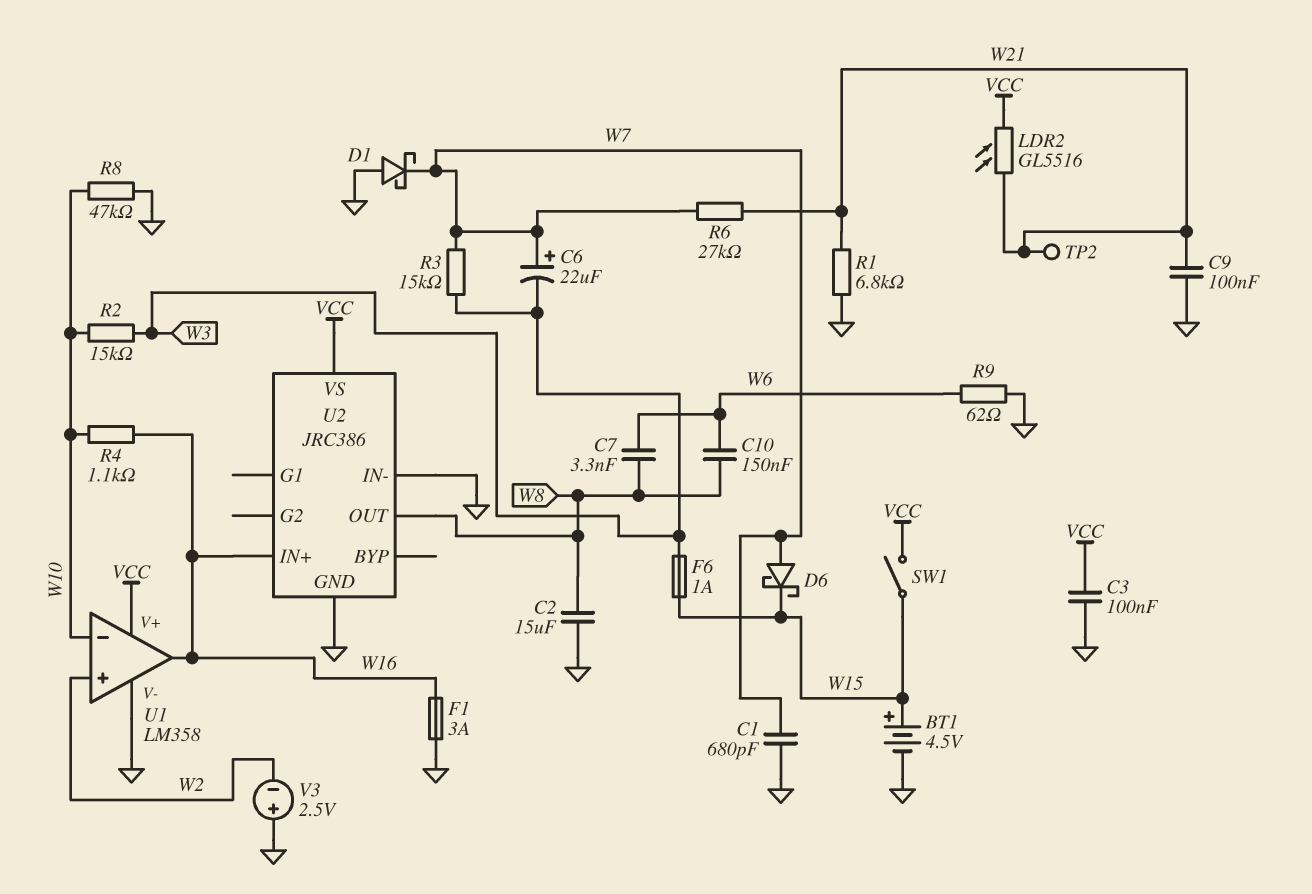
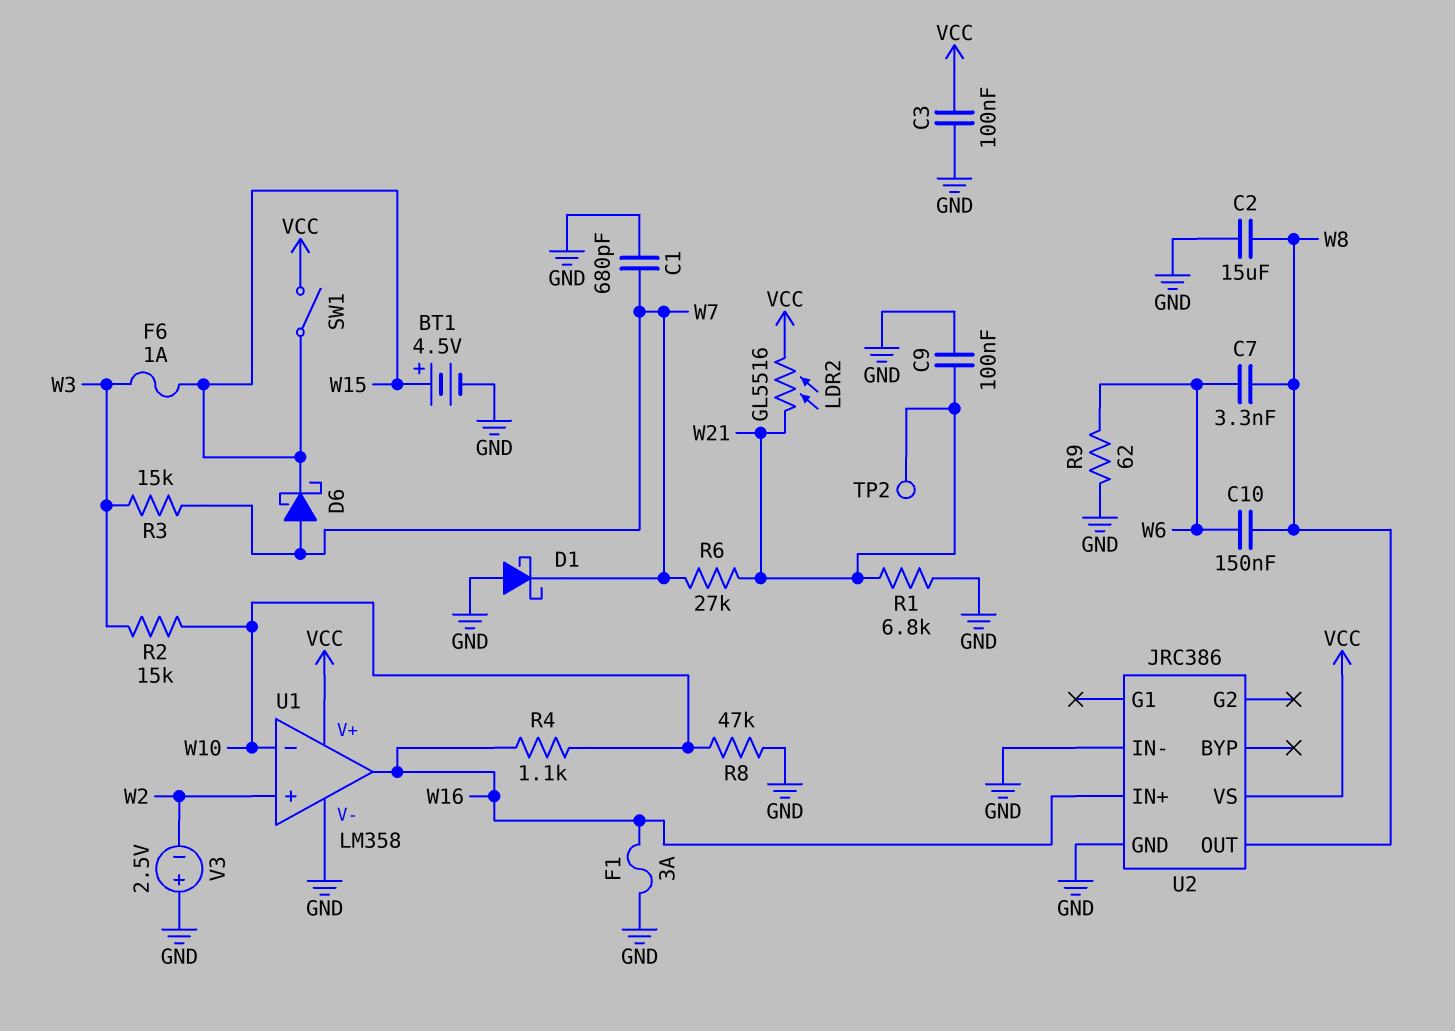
C6: 22uF (plus W7, minus W3) -> none

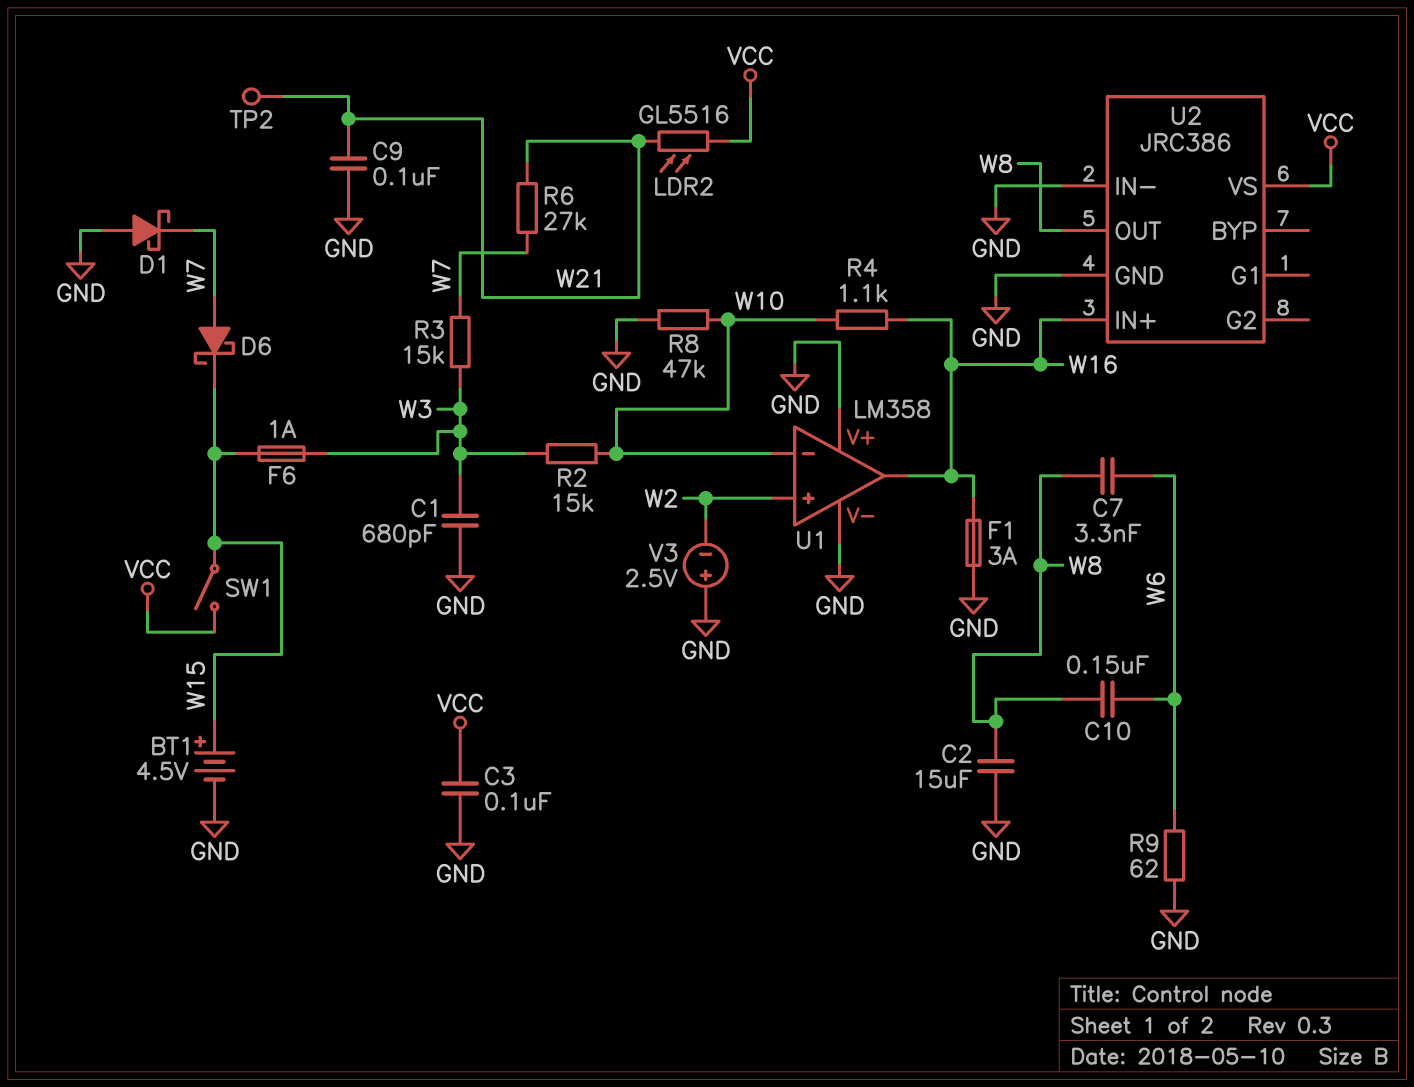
C1: 680pF (GND, W7) -> 680pF (GND, W3)
R1: 6.8k (GND, W21) -> none
U1 pin V+: VCC -> GND

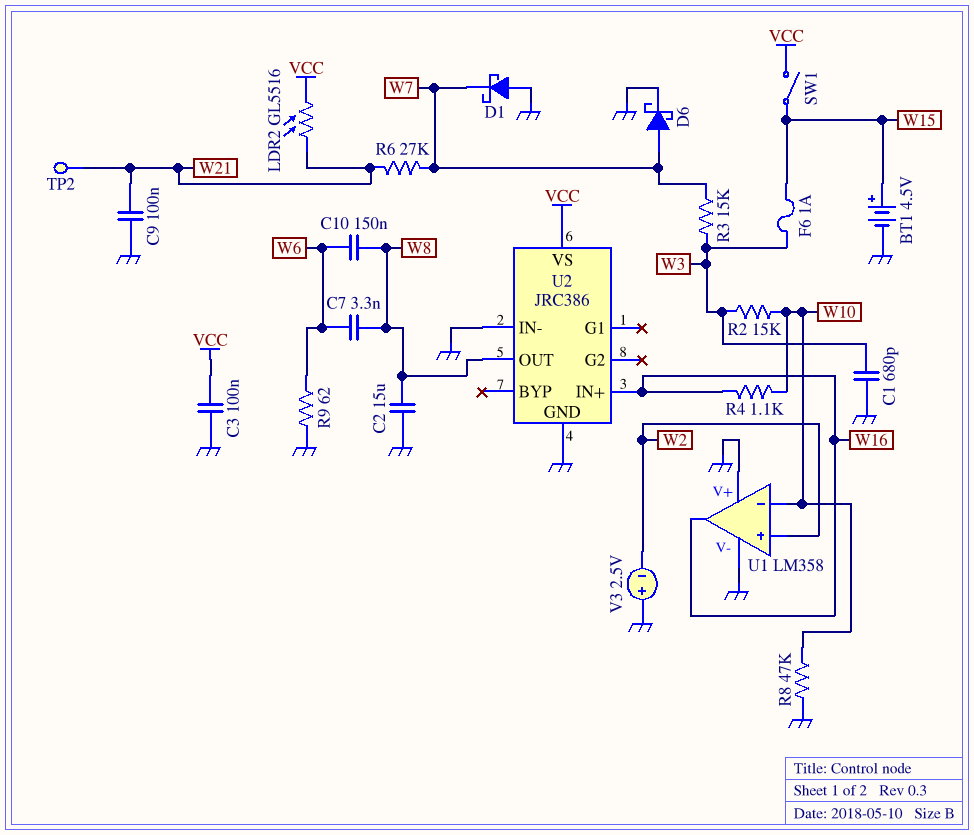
D6: schottky (A W7, K W15) -> schottky (A W7, K GND)
F1: 3A (GND, W16) -> none

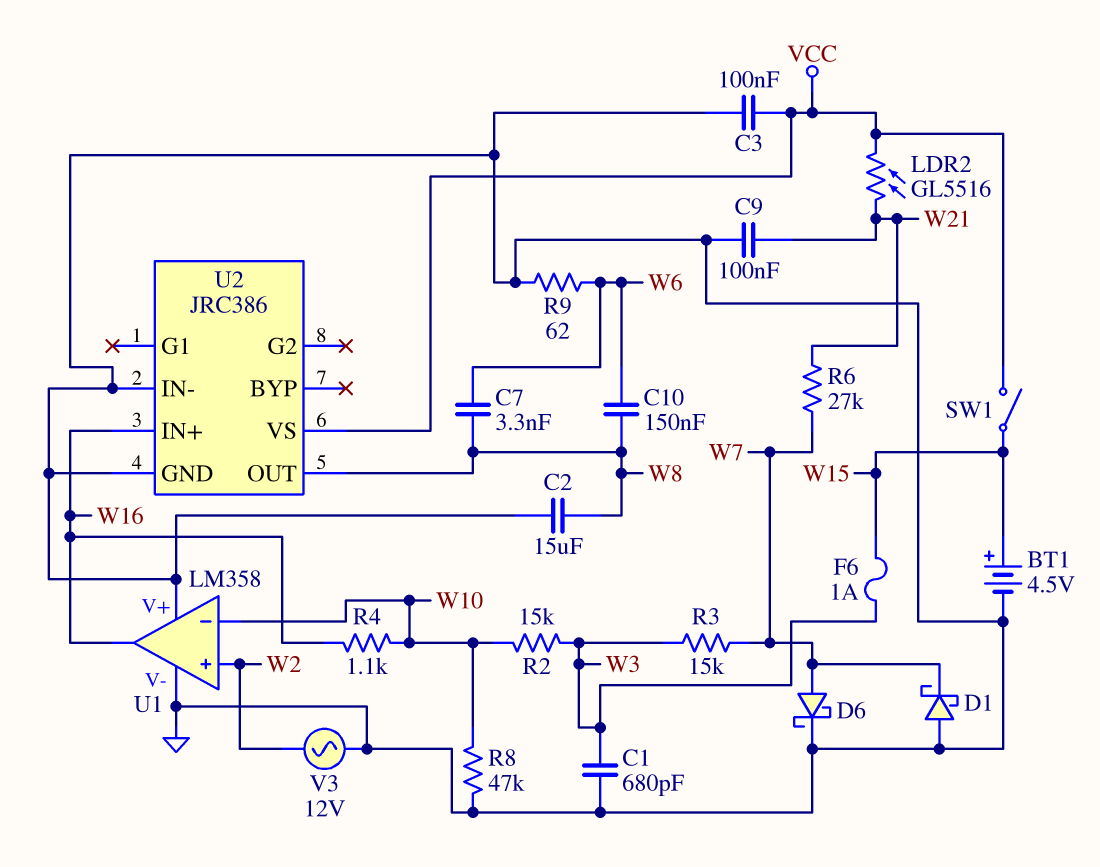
TP2: test point (W21) -> none
V3: 2.5V (plus GND, minus W2) -> AC 12V (GND, W2)

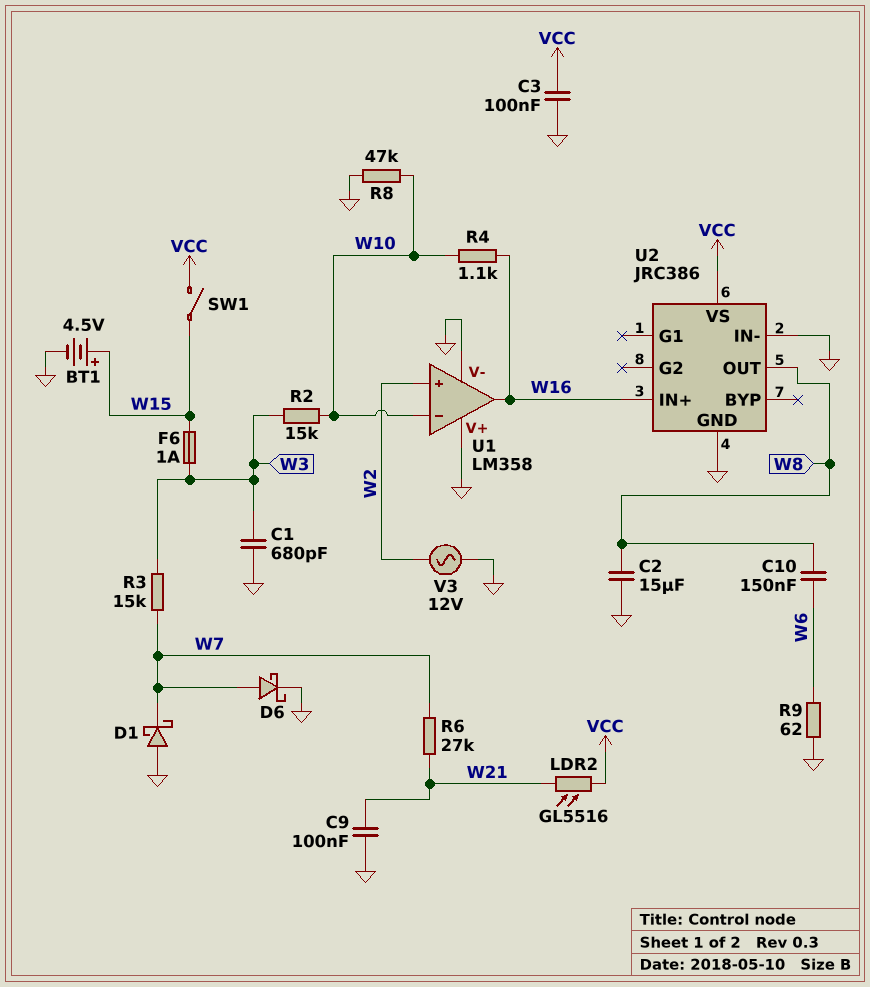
C7: 3.3nF (W6, W8) -> none

